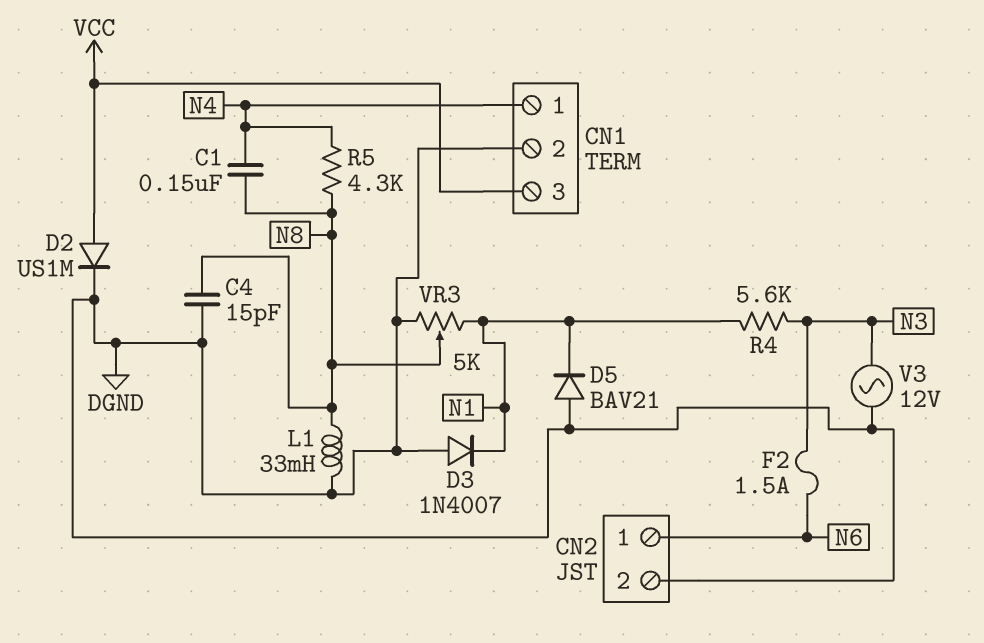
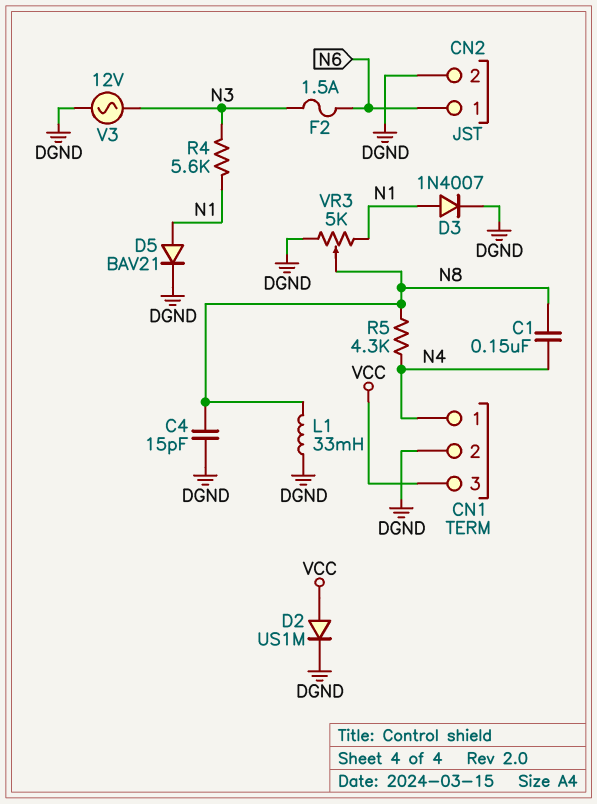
D3: diode 1N4007 (A DGND, K N1) -> diode 1N4007 (A N1, K DGND)
D5: diode BAV21 (A DGND, K N1) -> diode BAV21 (A N1, K DGND)

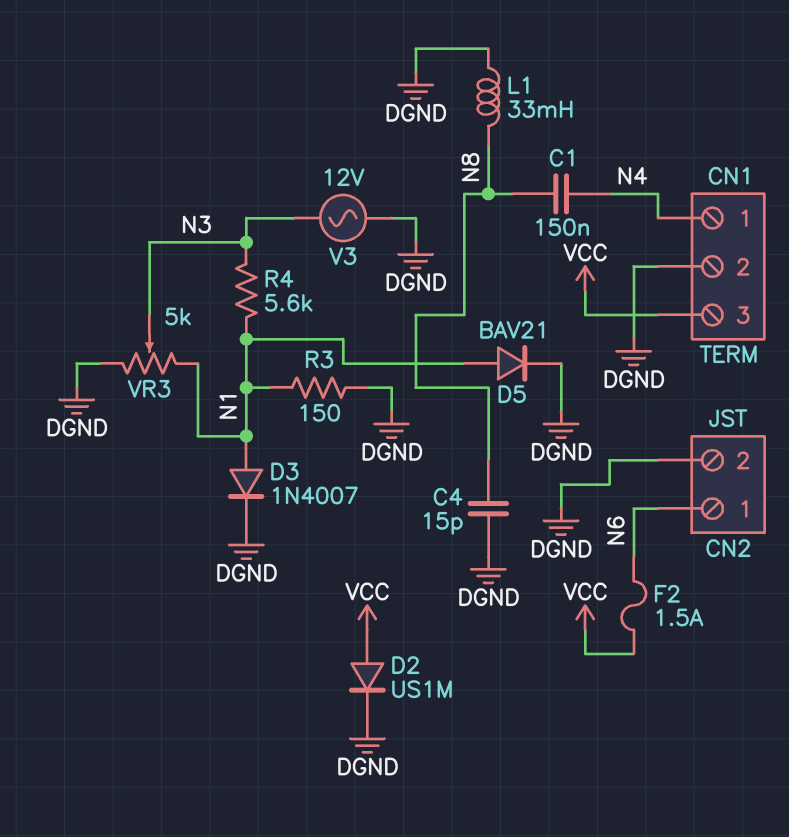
F2: 1.5A (N3, N6) -> 1.5A (N6, VCC)
R3: none -> 150 (DGND, N1)
R5: 4.3k (N4, N8) -> none
VR3: 5k (DGND, N1, wiper N8) -> 5k (DGND, N1, wiper N3)

